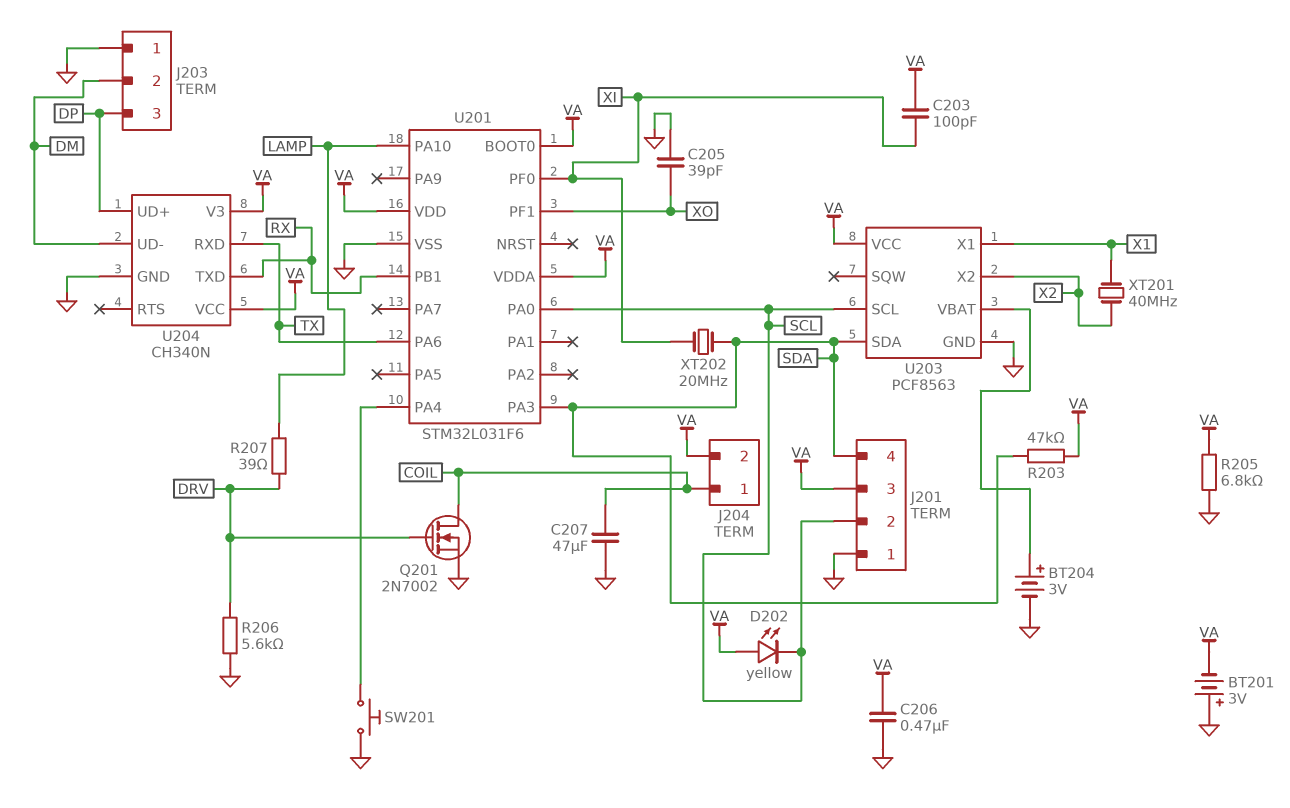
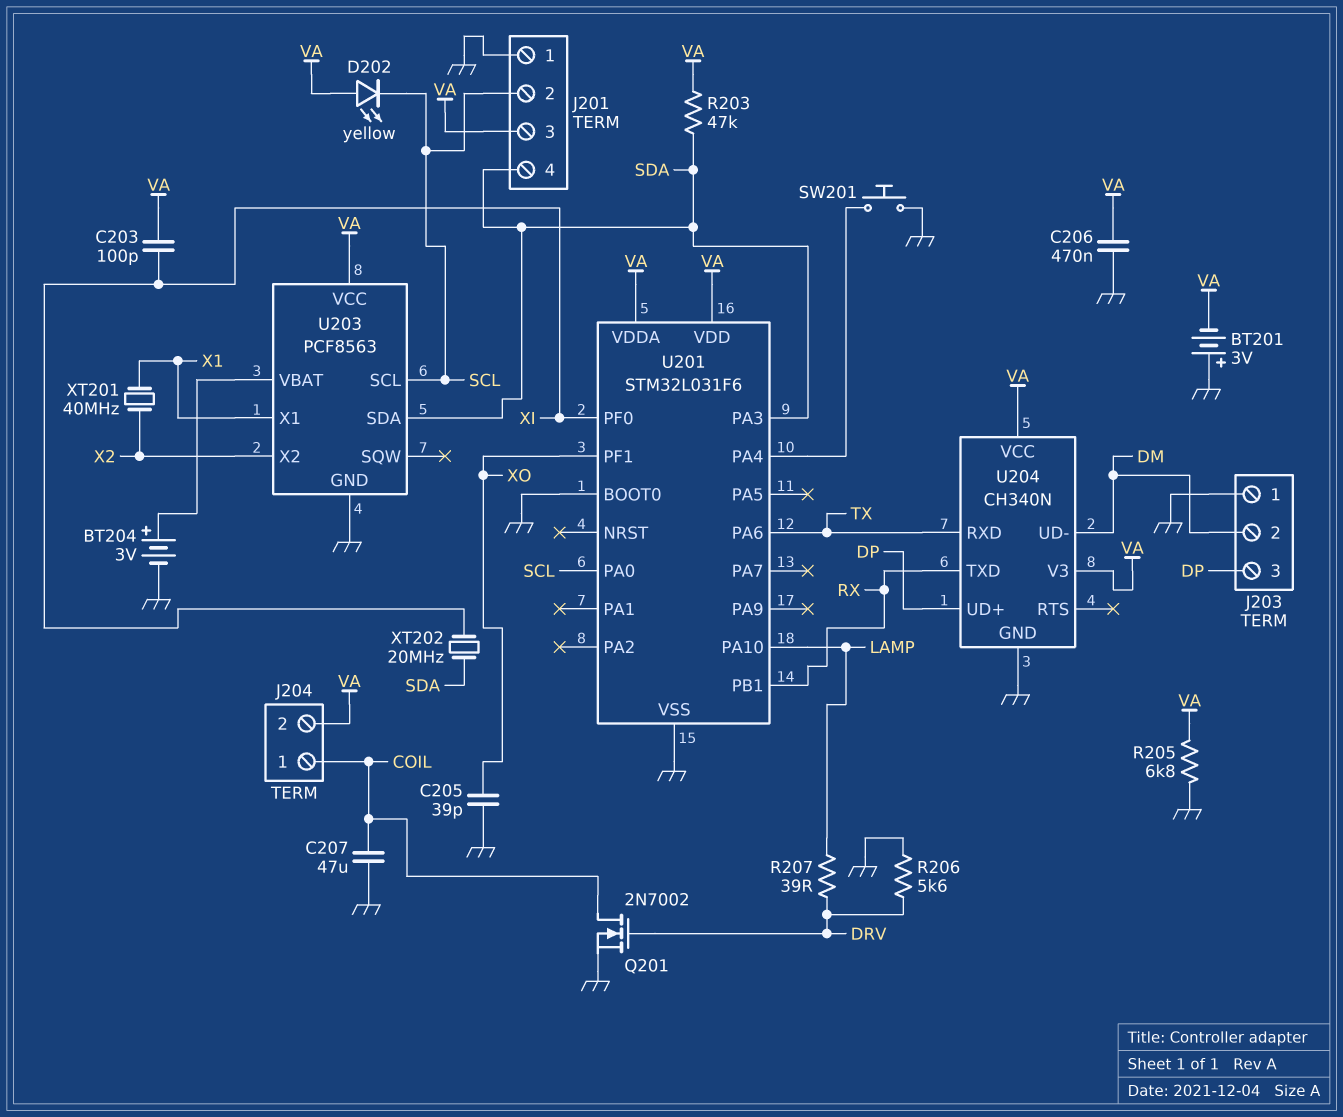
U201 pin BOOT0: VA -> GND

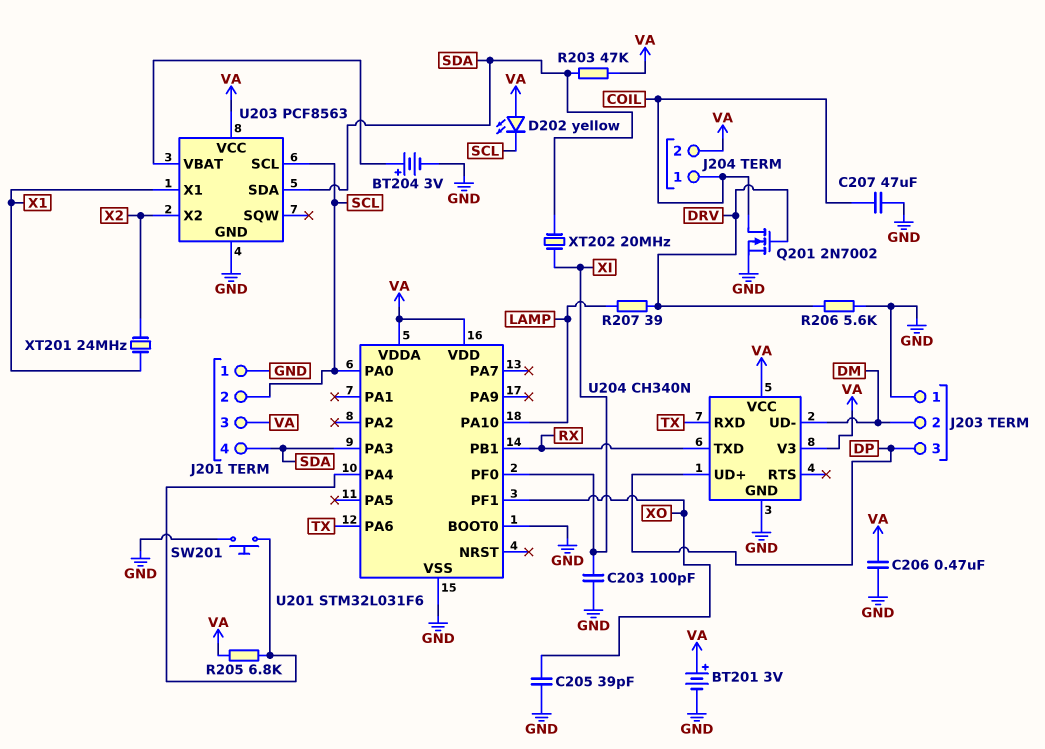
BT201: 3V (plus GND, minus VA) -> 3V (plus VA, minus GND)
C203: 100pF (VA, XI) -> 100pF (GND, XI)
R205: 6.8k (GND, VA) -> 6.8k (U201/PA4, VA)
XT201: 40MHz (X1, X2) -> 24MHz (X1, X2)

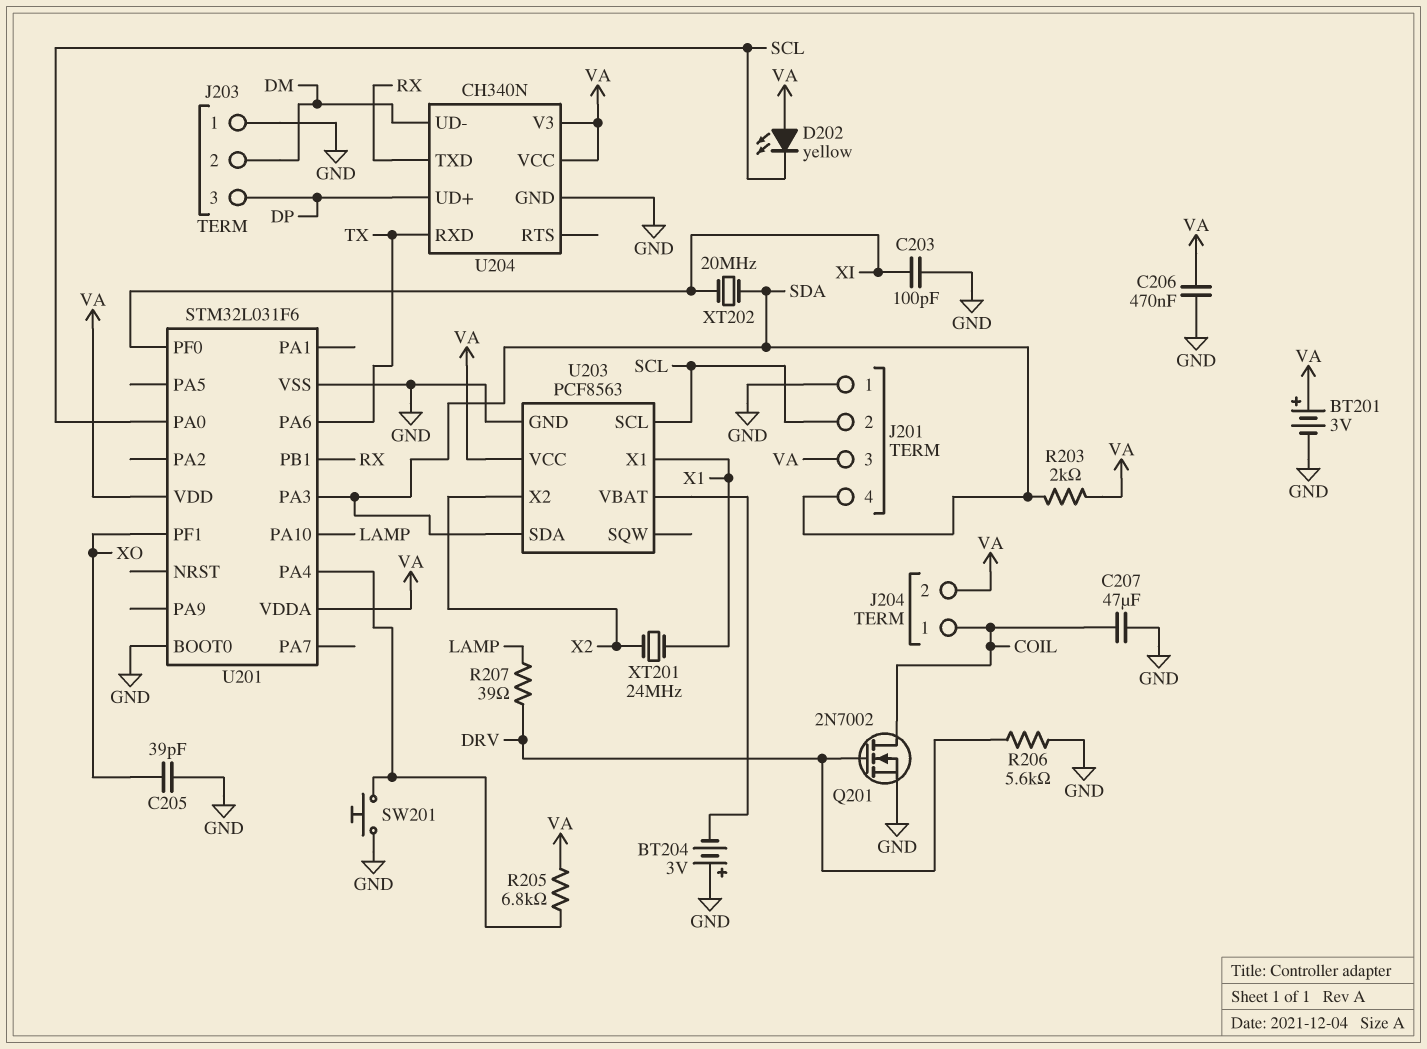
BT204: 3V (plus U203/VBAT, minus GND) -> 3V (plus GND, minus U203/VBAT)
R203: 47k (SDA, VA) -> 2k (SDA, VA)

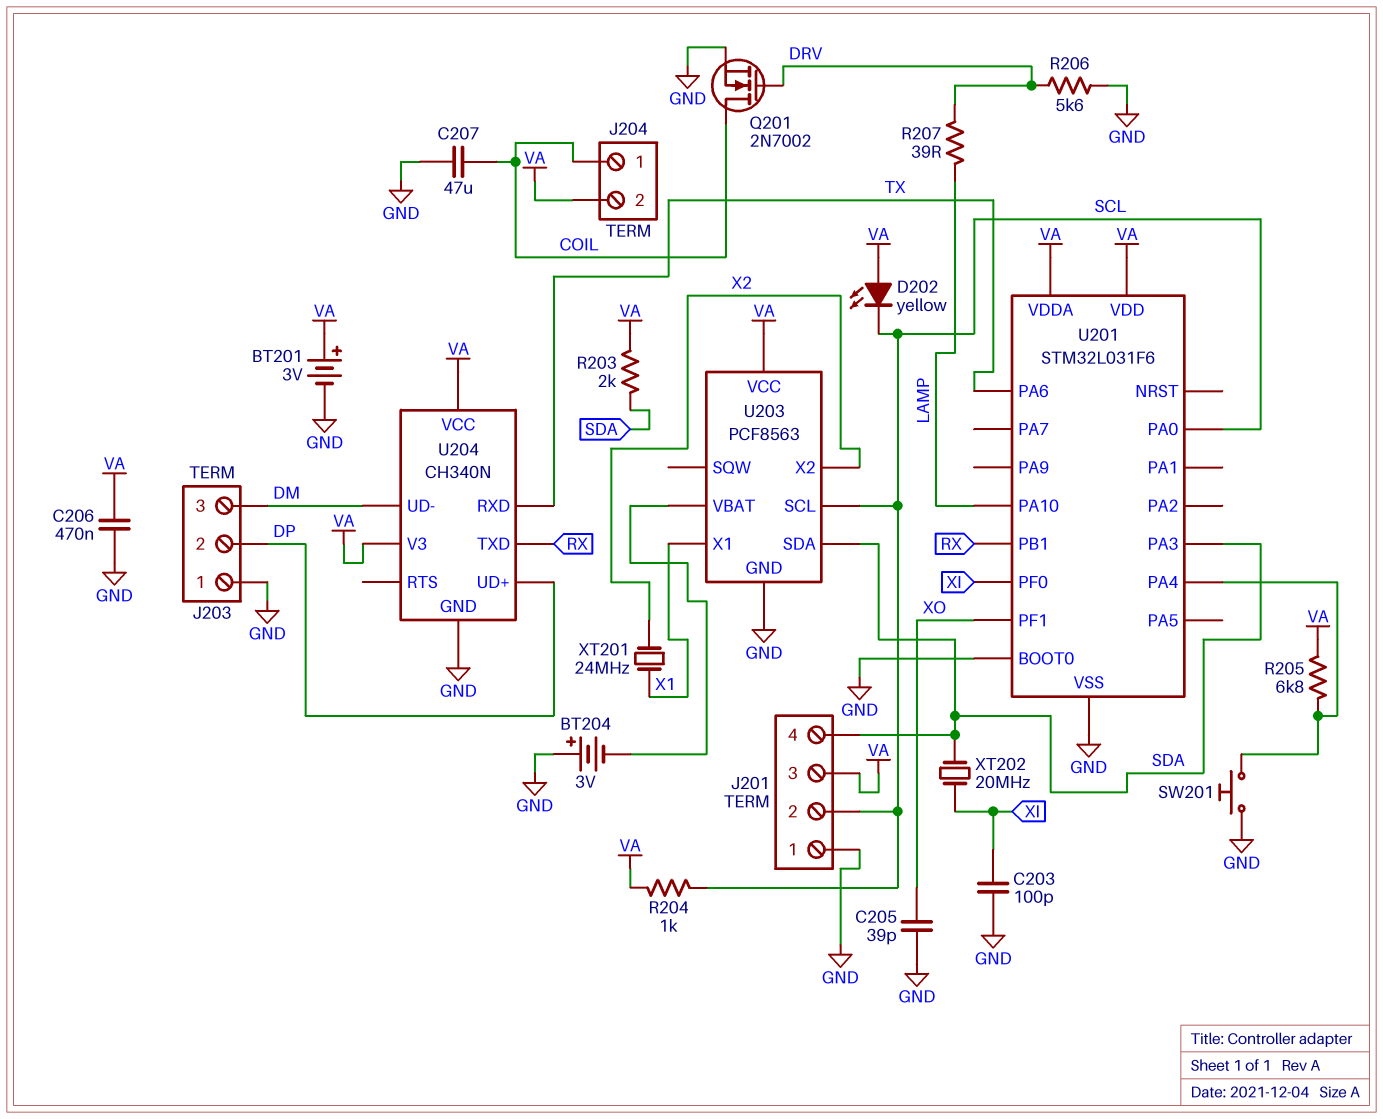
J203 pin 2: DM -> DP
J203 pin 3: DP -> DM
R204: none -> 1k (SCL, VA)

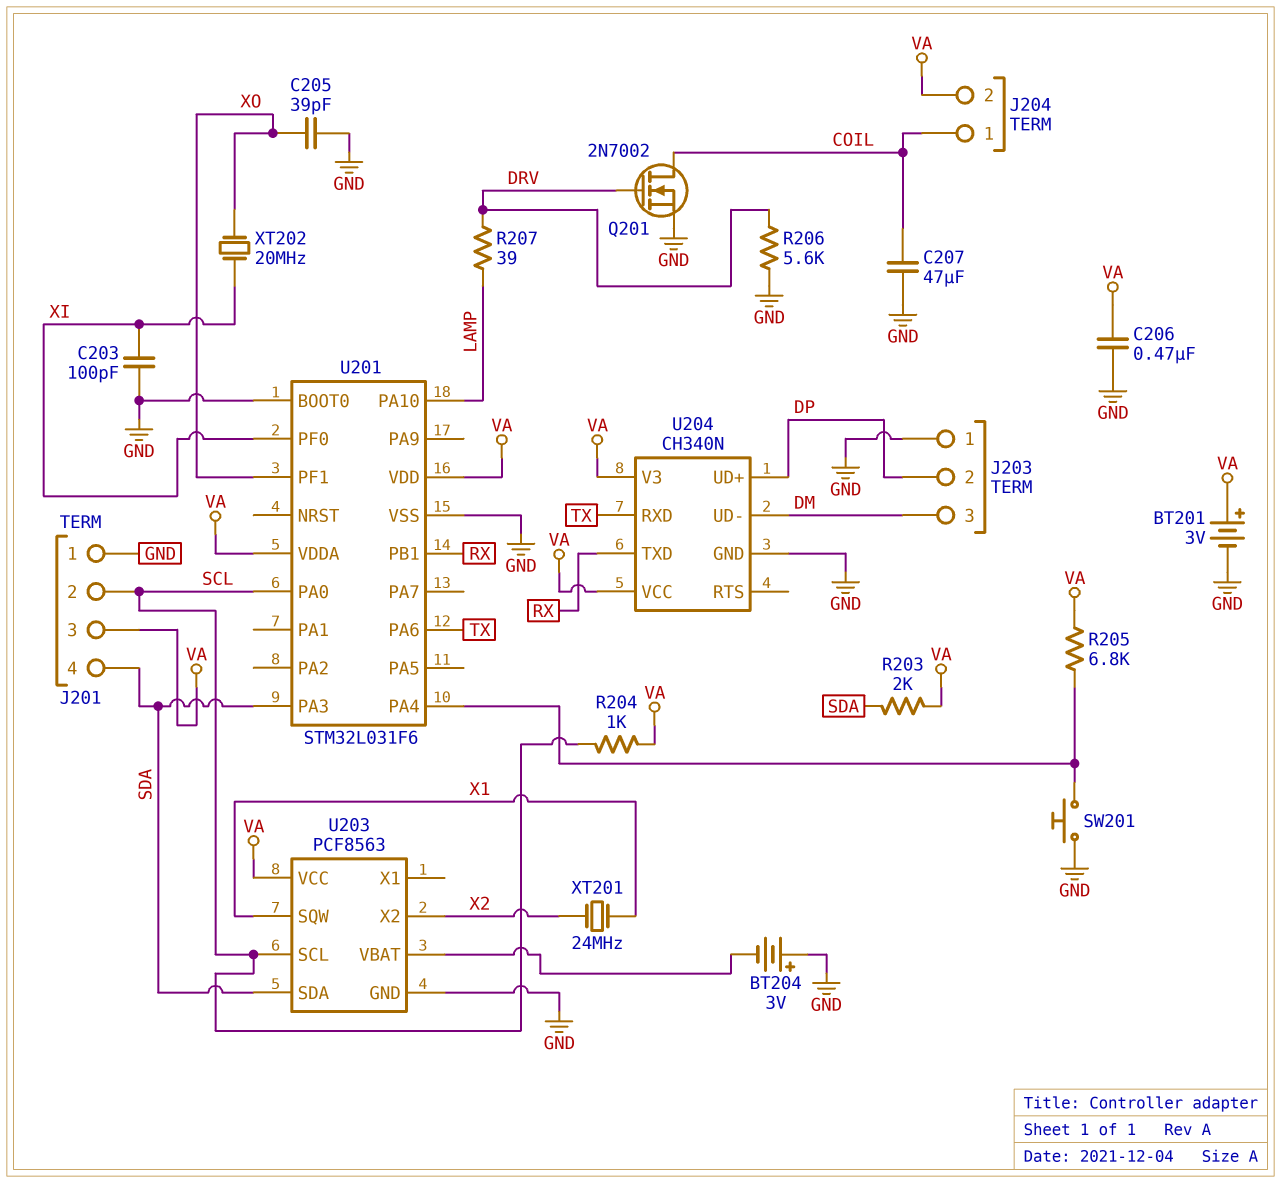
D202: LED yellow (A VA, K SCL) -> none
U203 pin SQW: none -> X1
U203 pin X1: X1 -> none
XT202: 20MHz (SDA, XI) -> 20MHz (XI, XO)

